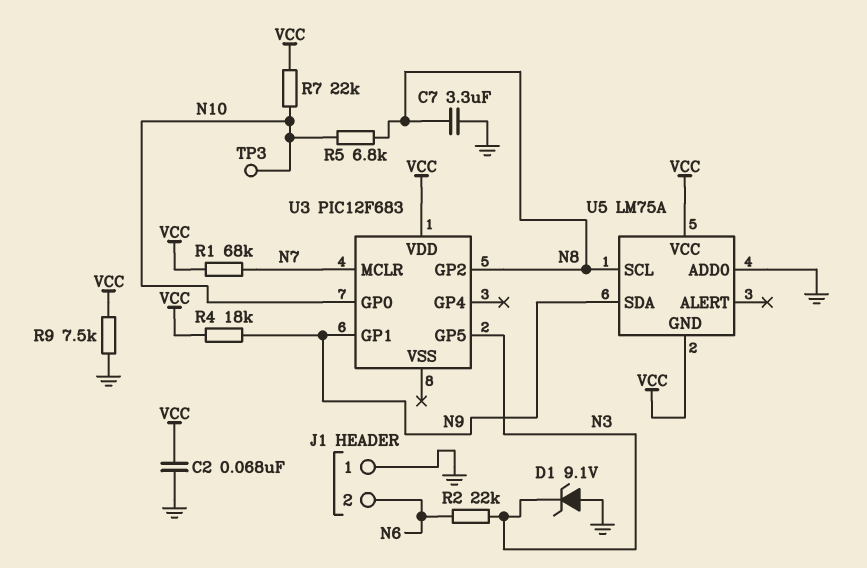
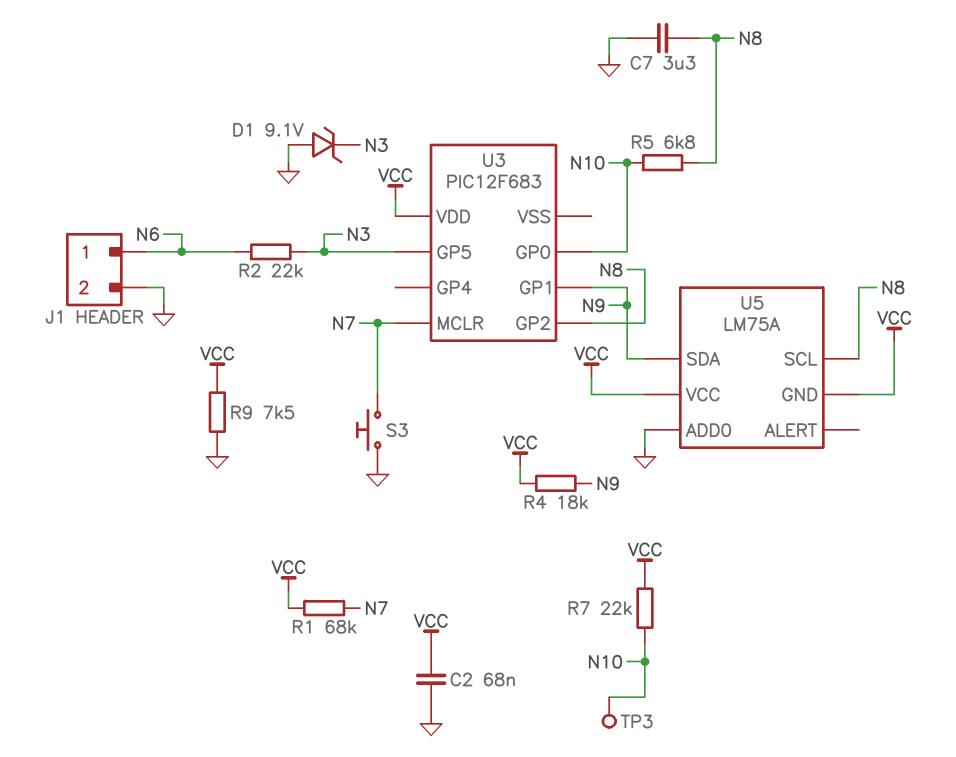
J1 pin 1: GND -> N6
J1 pin 2: N6 -> GND
S3: none -> button (GND, N7)

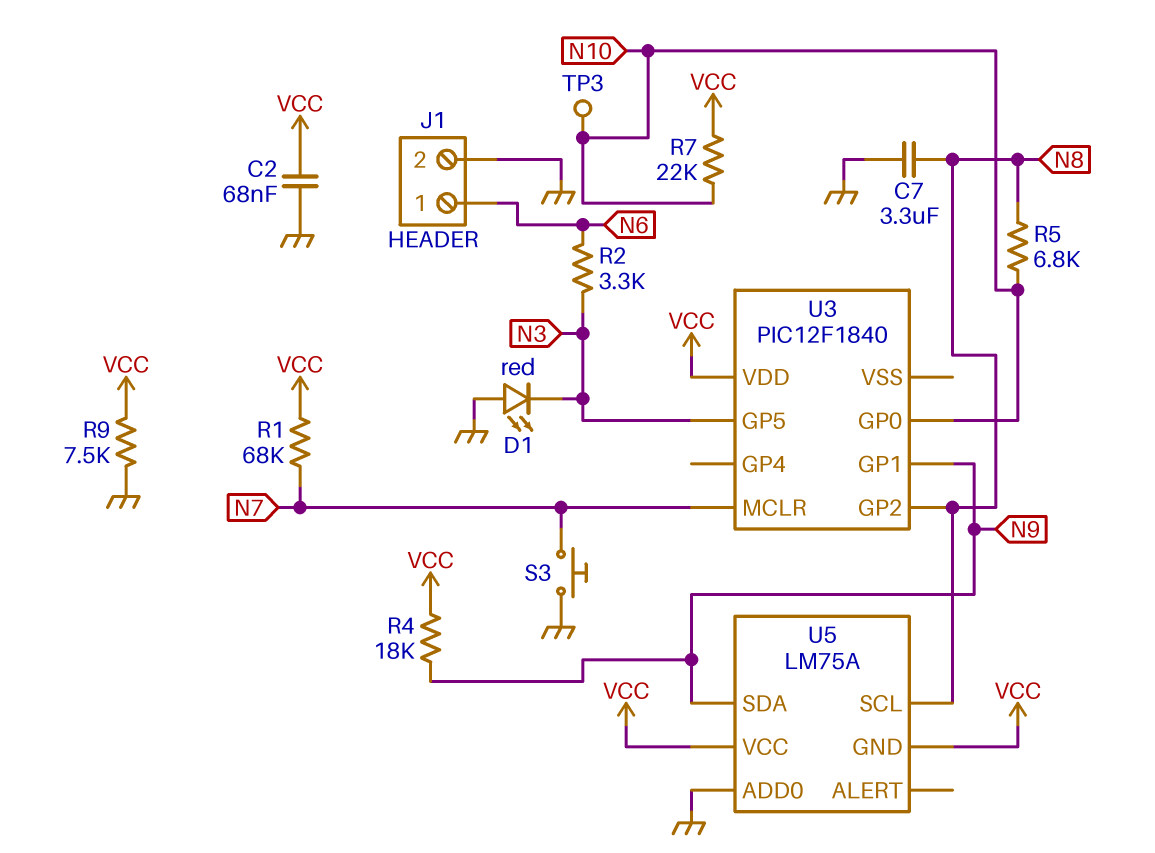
D1: zener 9.1V (A GND, K N3) -> LED red (A GND, K N3)
R2: 22k (N3, N6) -> 3.3k (N3, N6)
U3: PIC12F683 -> PIC12F1840

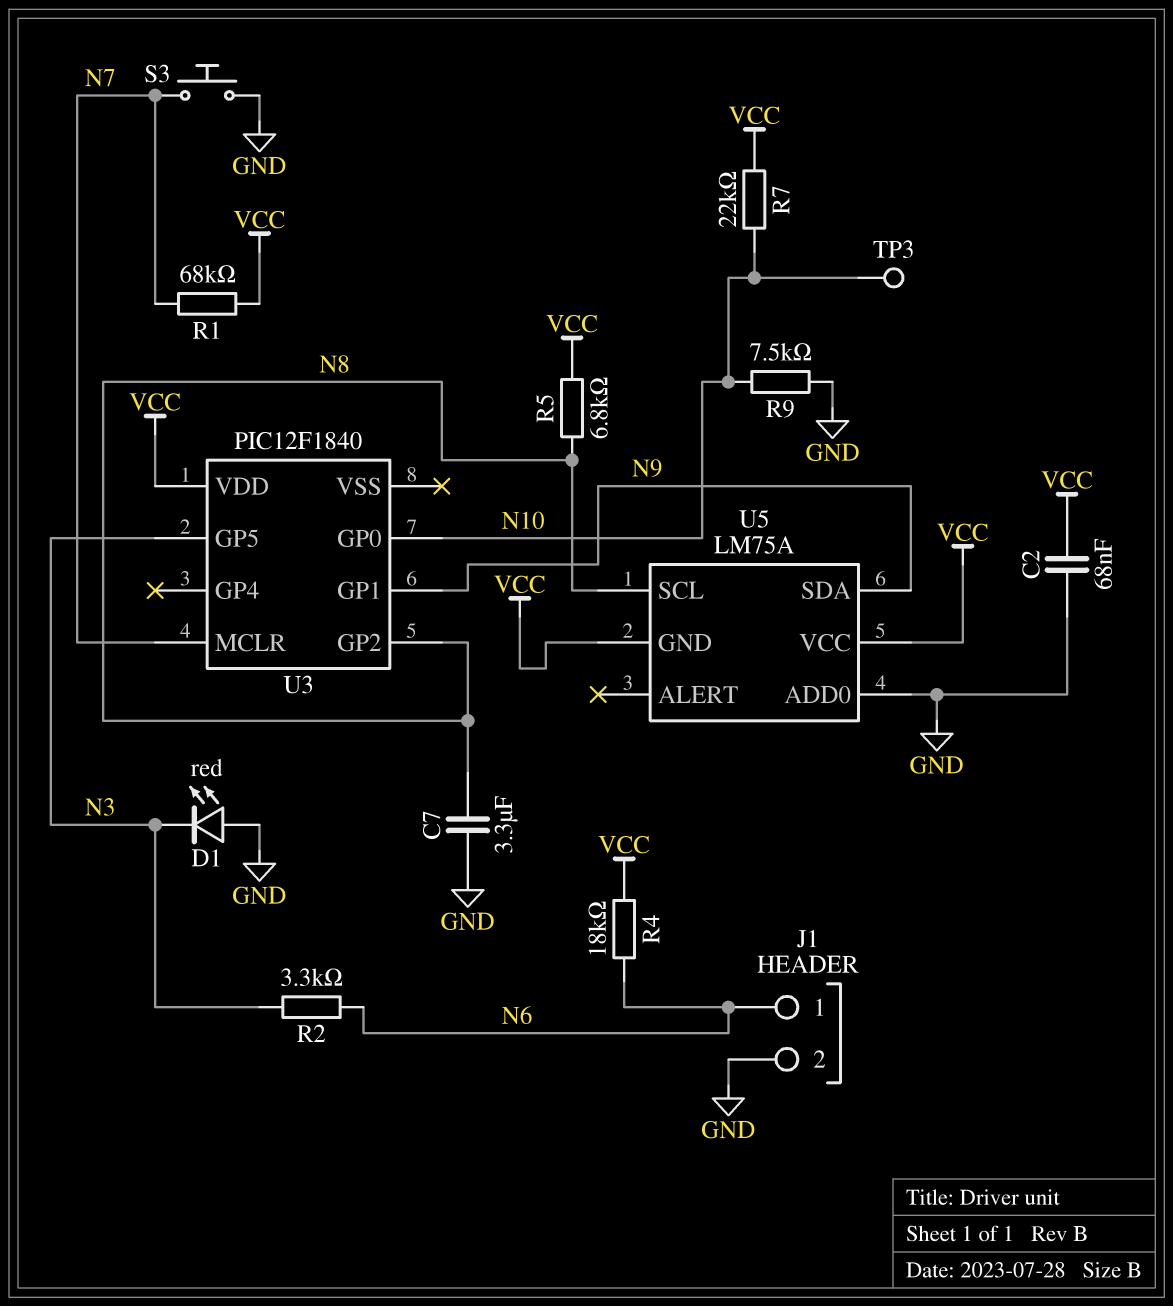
R4: 18k (N9, VCC) -> 18k (N6, VCC)
R5: 6.8k (N8, N10) -> 6.8k (N8, VCC)
R9: 7.5k (GND, VCC) -> 7.5k (GND, N10)

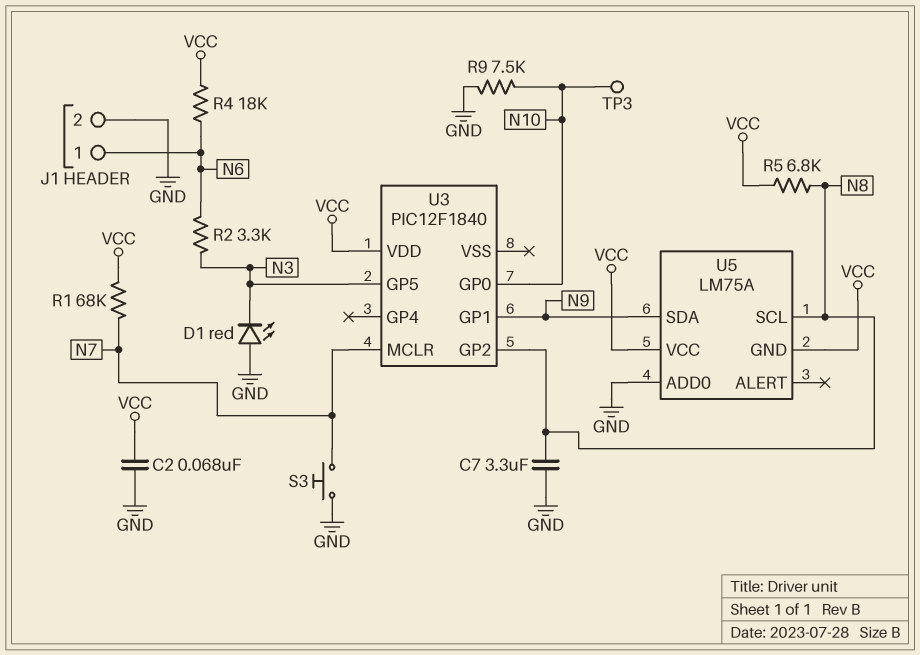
R7: 22k (N10, VCC) -> none

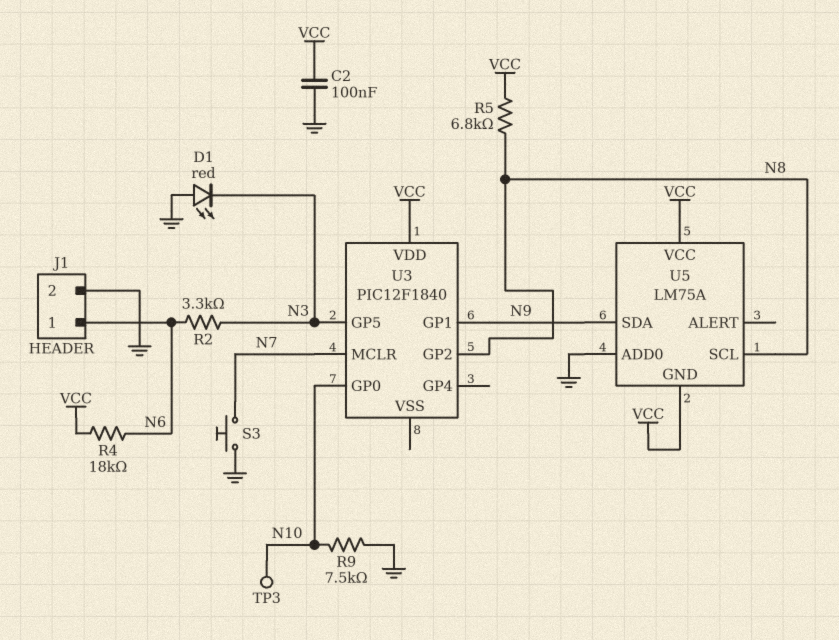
C2: 68nF (GND, VCC) -> 100nF (GND, VCC)
C7: 3.3uF (GND, N8) -> none
R1: 68k (N7, VCC) -> none

